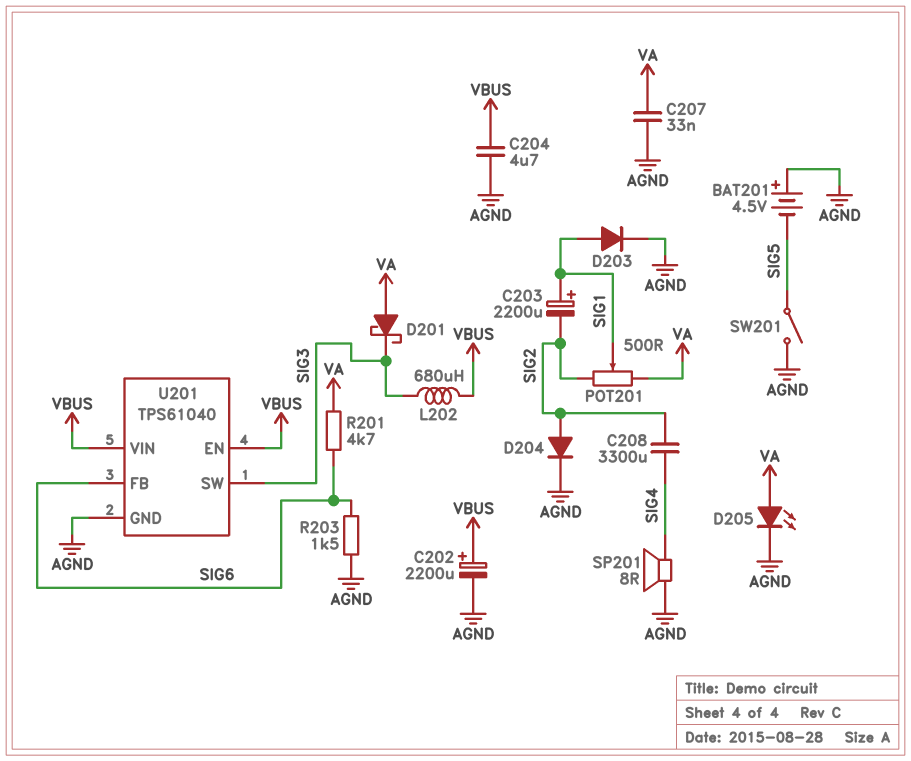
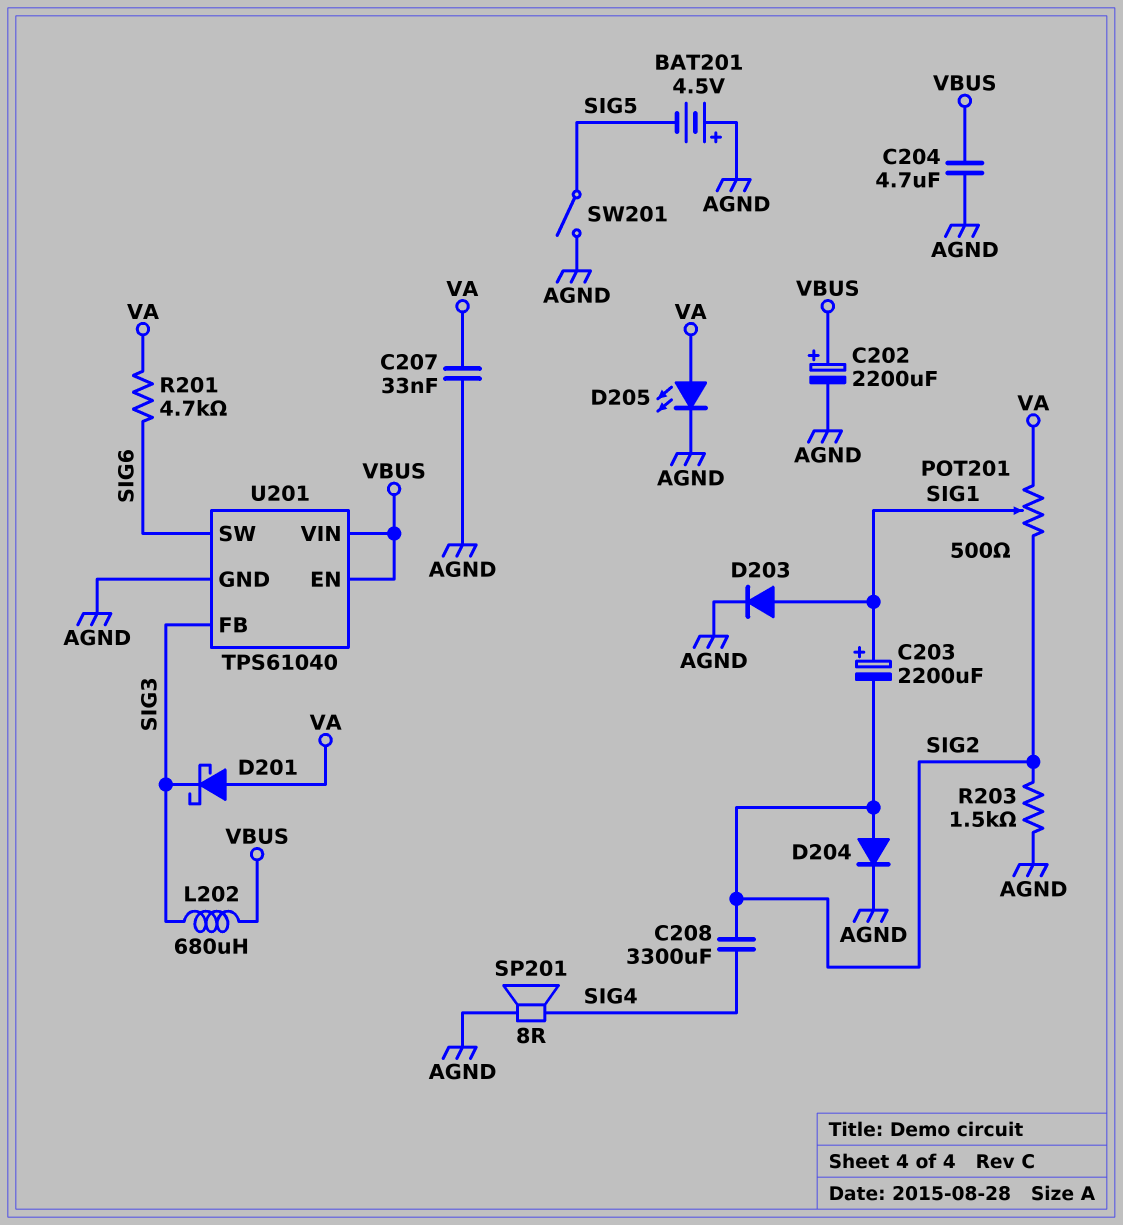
R203: 1.5k (AGND, SIG6) -> 1.5k (AGND, SIG2)
U201 pin FB: SIG6 -> SIG3
U201 pin SW: SIG3 -> SIG6

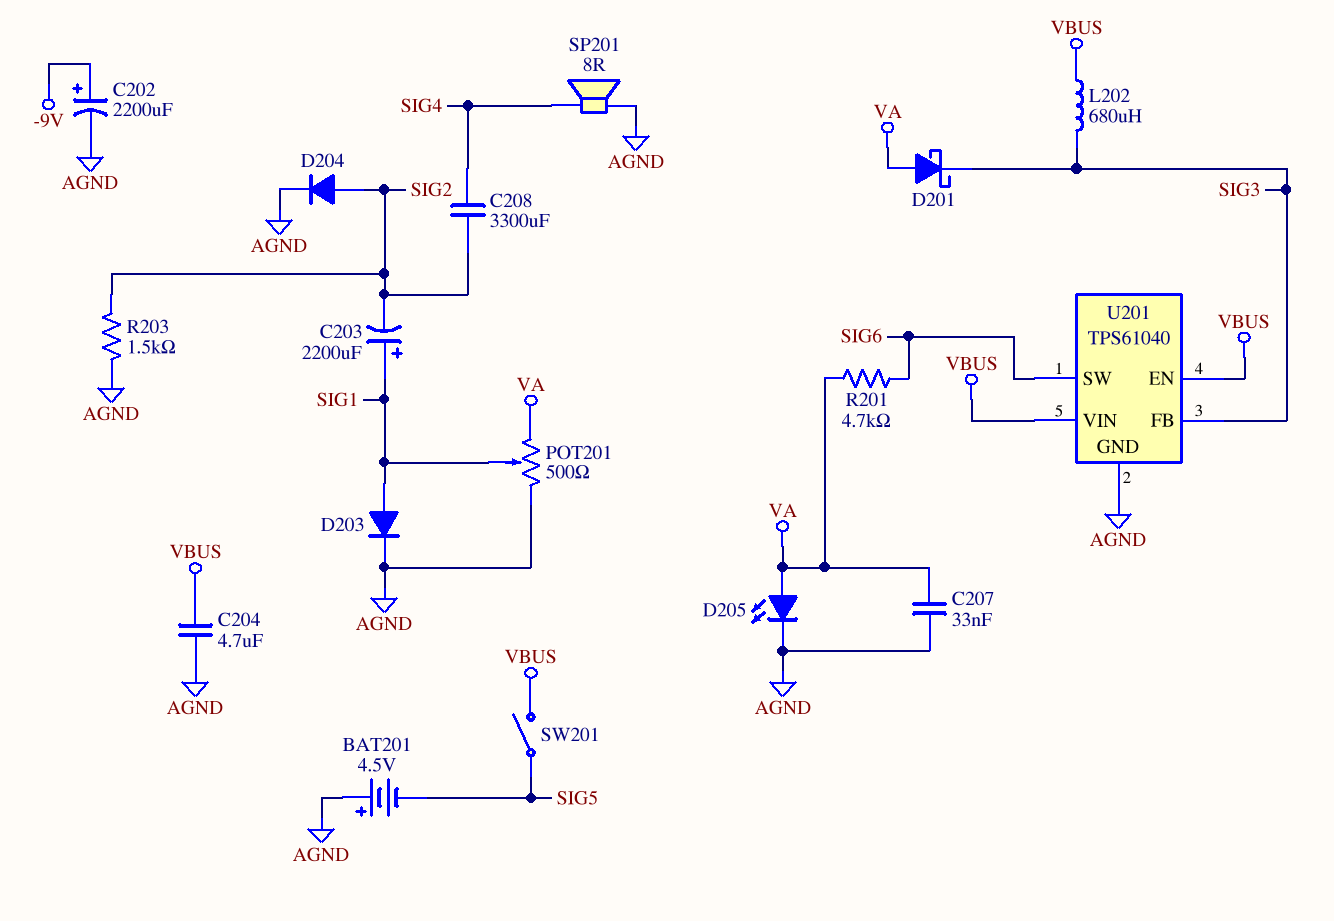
C202: 2200uF (plus VBUS, minus AGND) -> 2200uF (plus -9V, minus AGND)
POT201: 500 (SIG2, VA, wiper SIG1) -> 500 (AGND, VA, wiper SIG1)
SW201: switch (AGND, SIG5) -> switch (SIG5, VBUS)

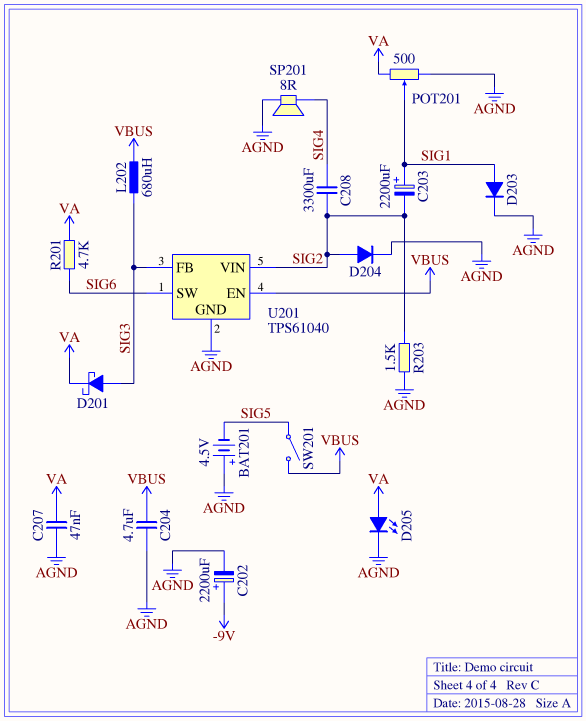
C207: 33nF (AGND, VA) -> 47nF (AGND, VA)
D201: schottky (A VA, K SIG3) -> schottky (A SIG3, K VA)
U201 pin VIN: VBUS -> SIG2

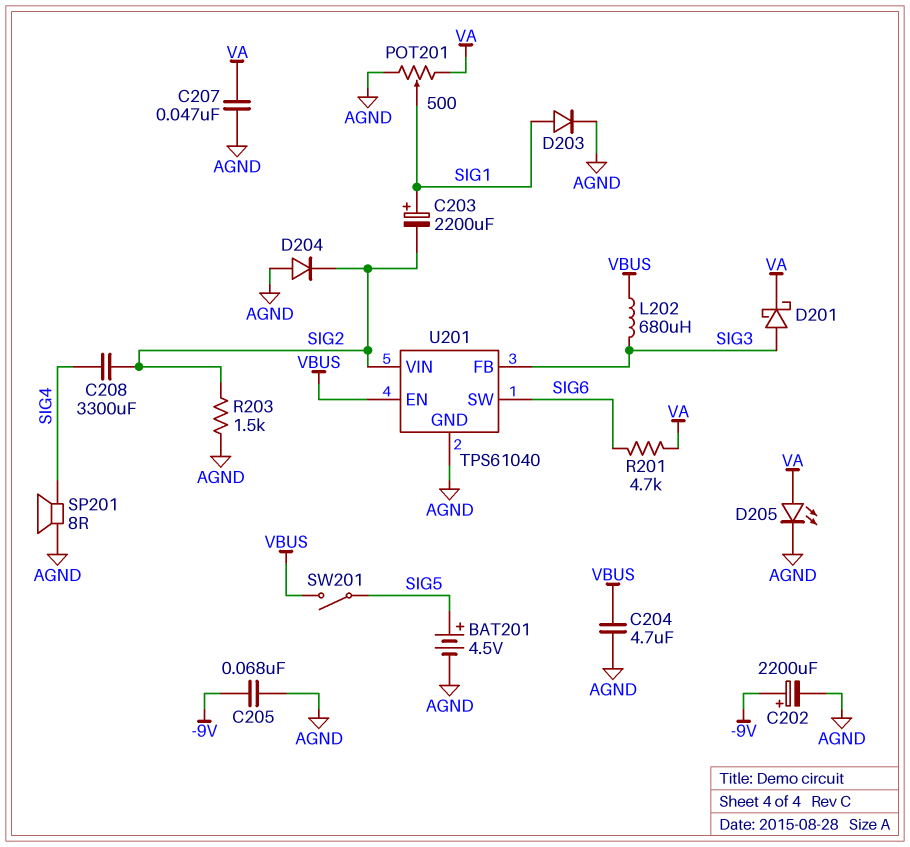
BAT201: 4.5V (plus AGND, minus SIG5) -> 4.5V (plus SIG5, minus AGND)
C205: none -> 68nF (-9V, AGND)
D204: diode (A SIG2, K AGND) -> diode (A AGND, K SIG2)

